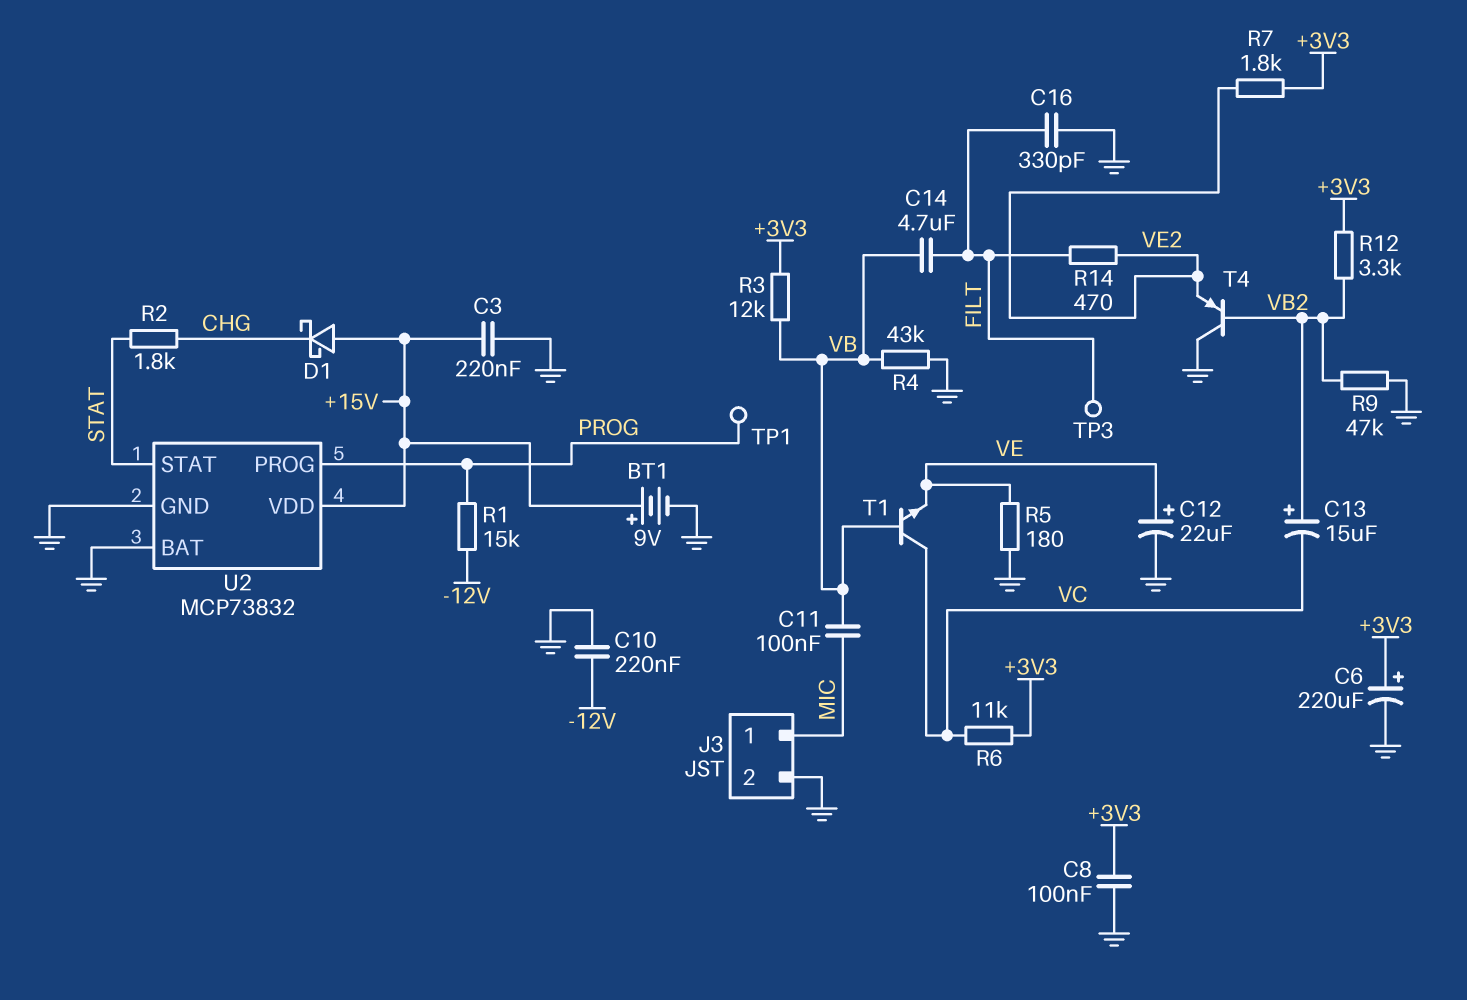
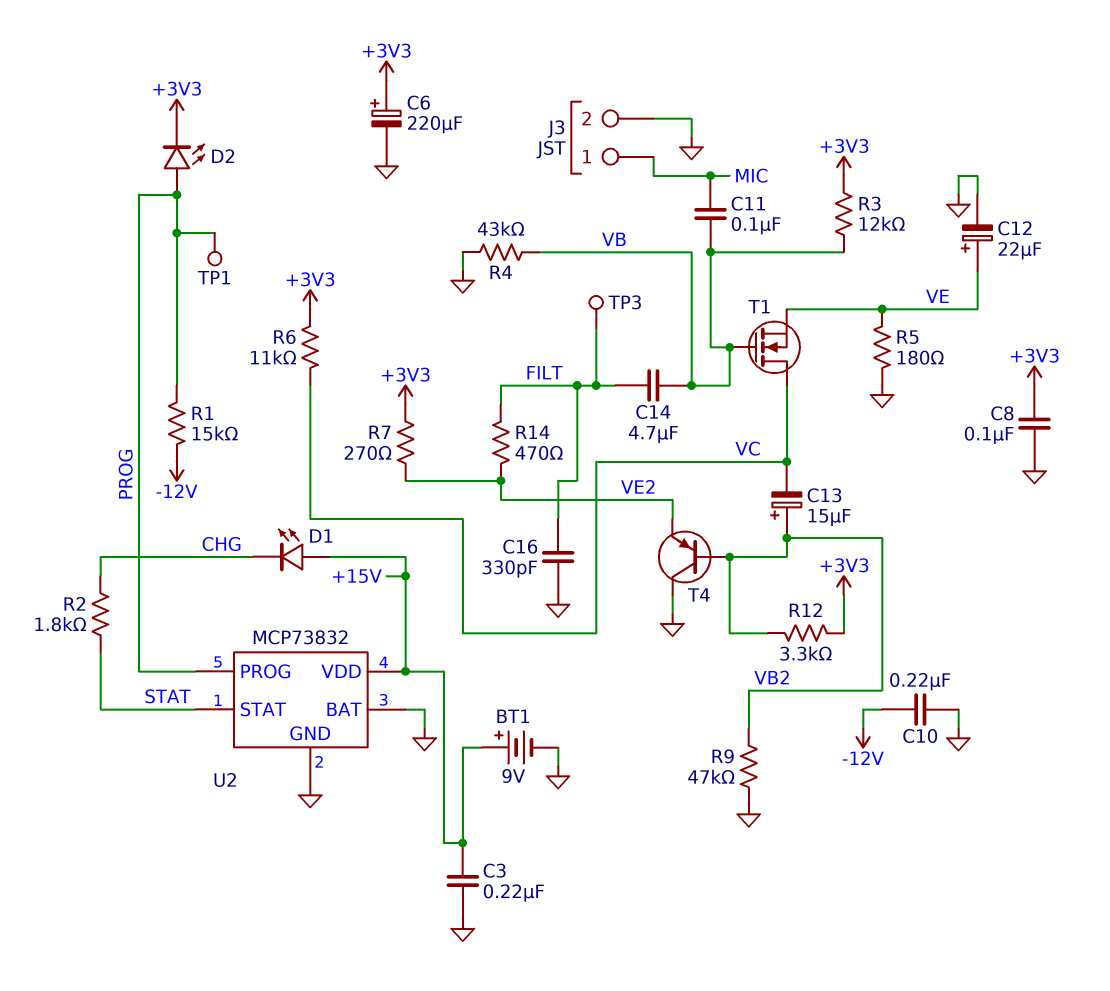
D1: schottky (A +15V, K CHG) -> LED (A +15V, K CHG)
D2: none -> LED (A PROG, K +3V3)
R7: 1.8k (+3V3, VE2) -> 270 (+3V3, VE2)
T1: NPN (B VB, C VC, E VE) -> NMOS (G VB, D VC, S VE)

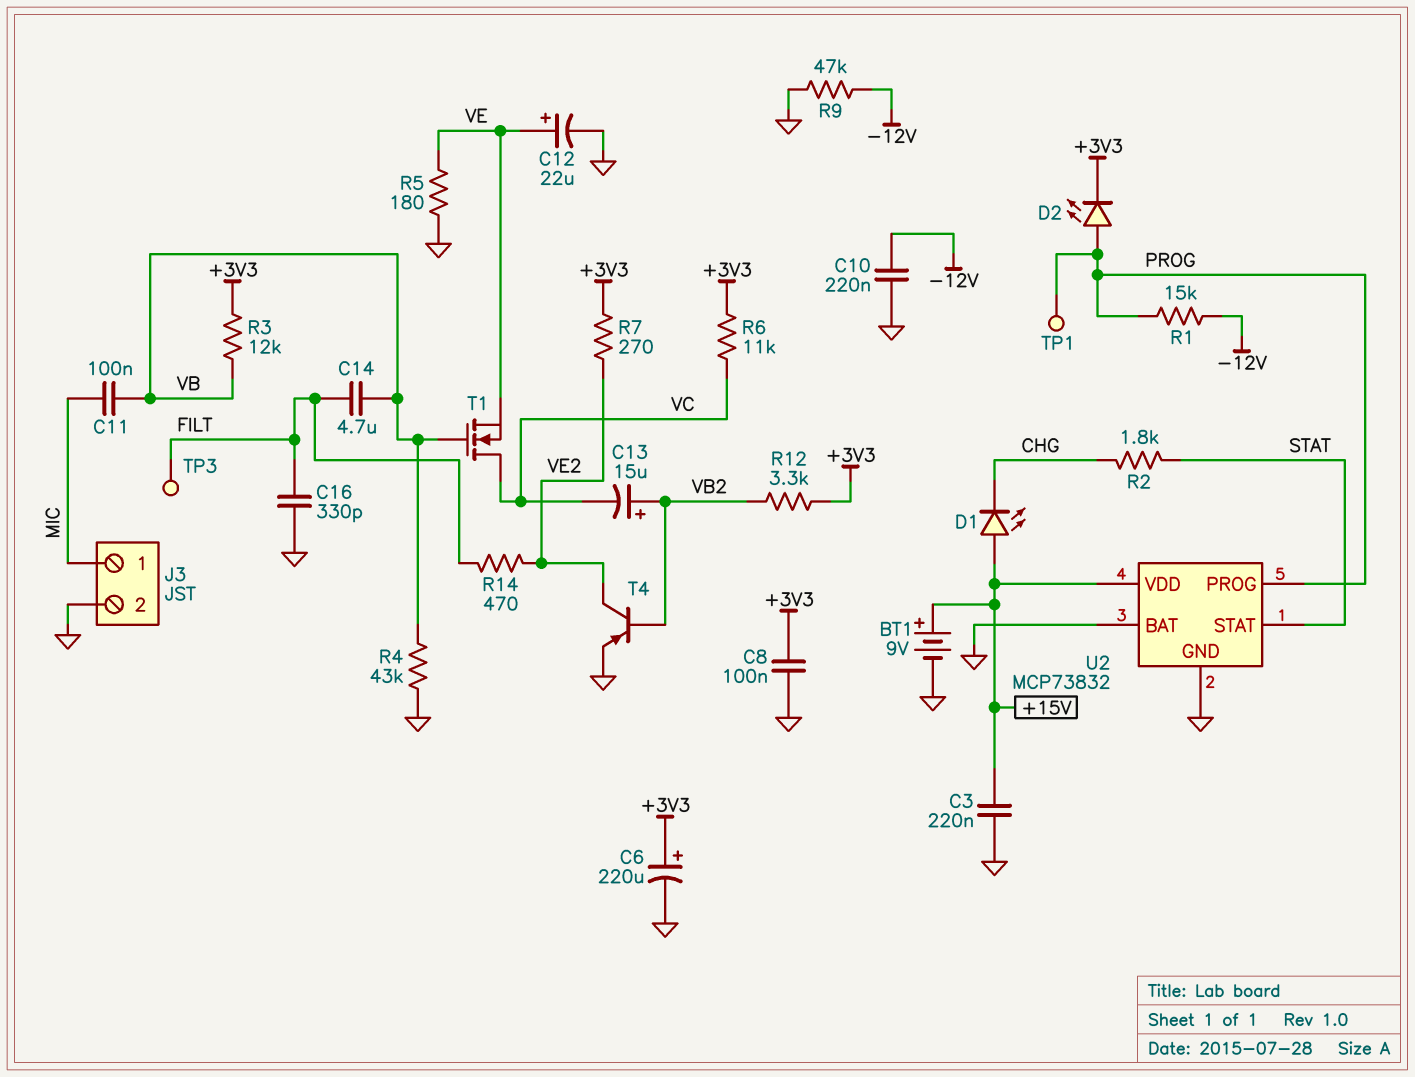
R9: 47k (GND, VB2) -> 47k (-12V, GND)
T4: PNP (B VB2, C GND, E VE2) -> PNP (B VB2, C VE2, E GND)

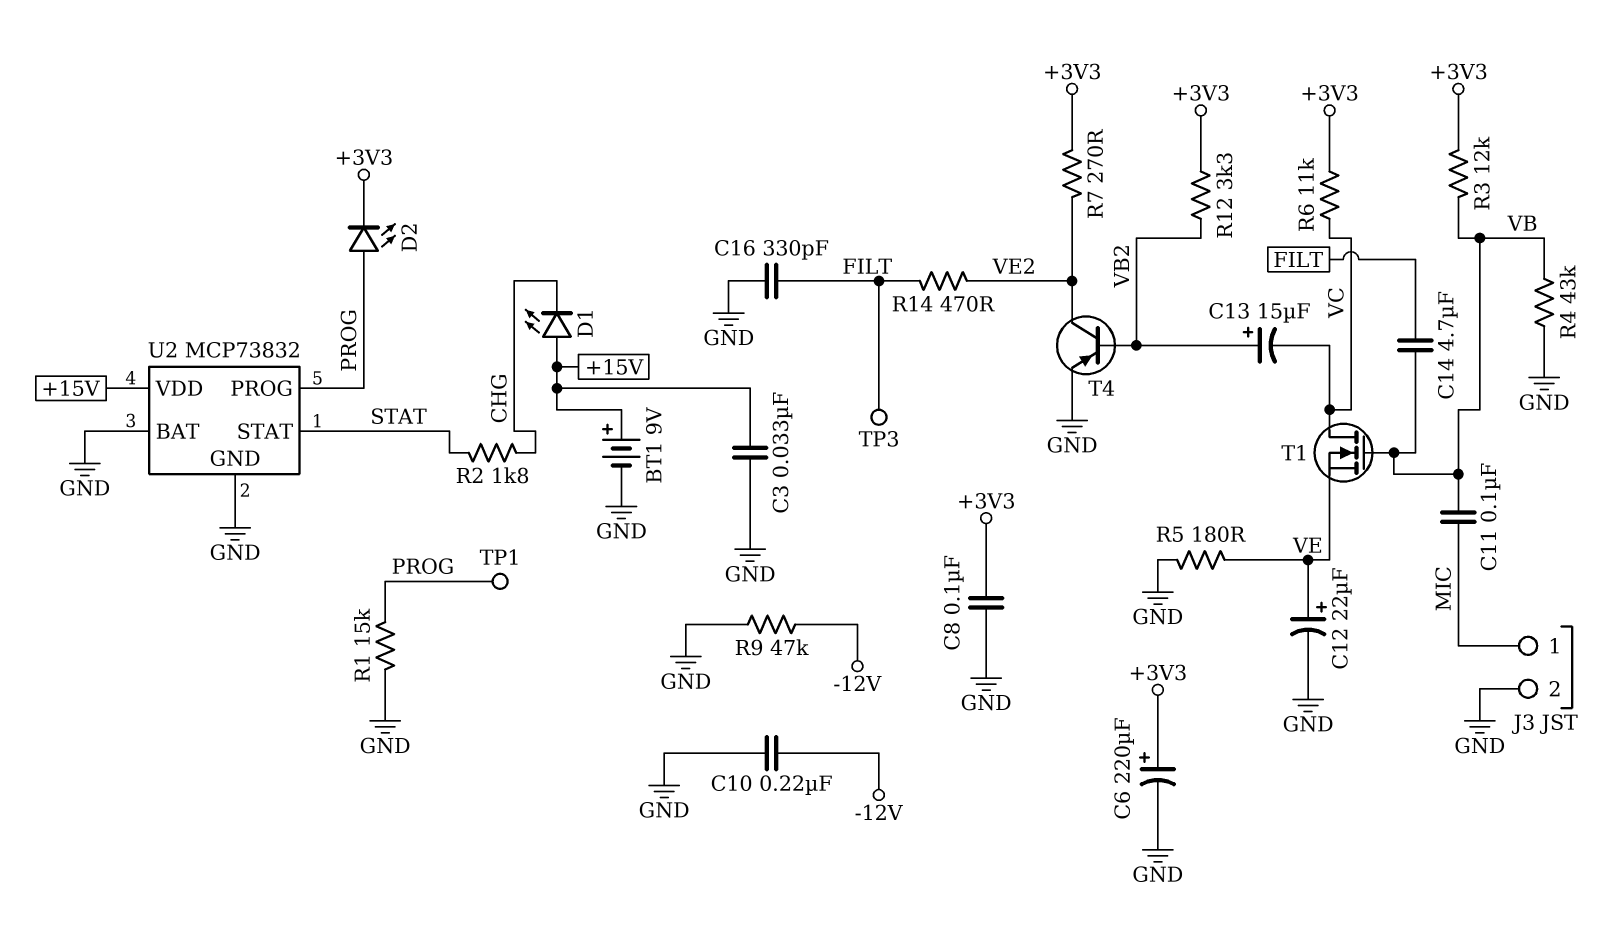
C3: 220nF (+15V, GND) -> 33nF (+15V, GND)
R1: 15k (-12V, PROG) -> 15k (GND, PROG)

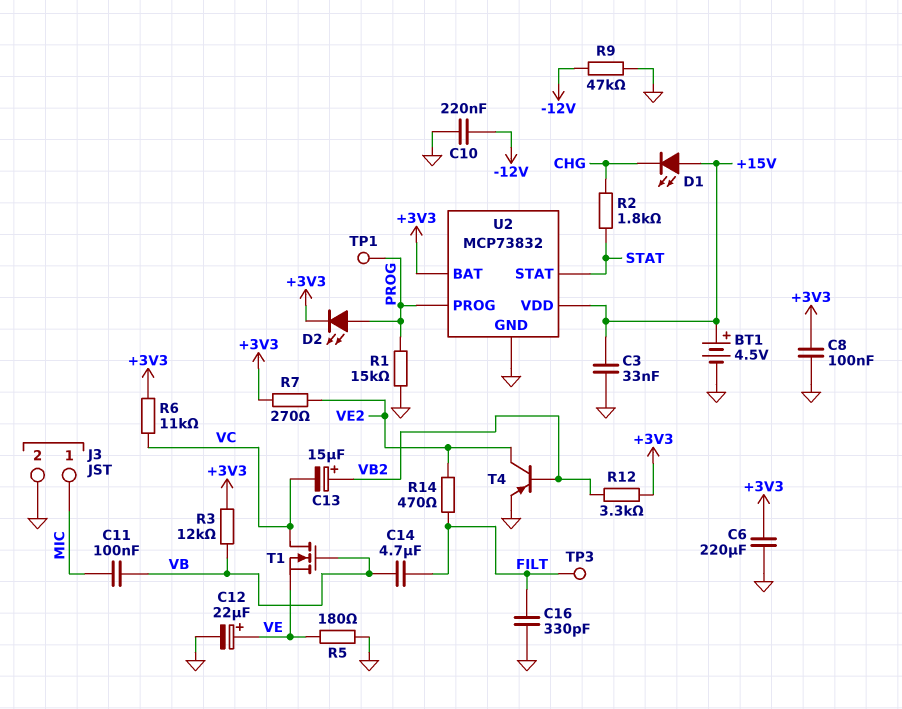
BT1: 9V (plus +15V, minus GND) -> 4.5V (plus +15V, minus GND)
C6: 220uF (plus +3V3, minus GND) -> 220uF (+3V3, GND)
R4: 43k (GND, VB) -> none
U2 pin BAT: GND -> +3V3

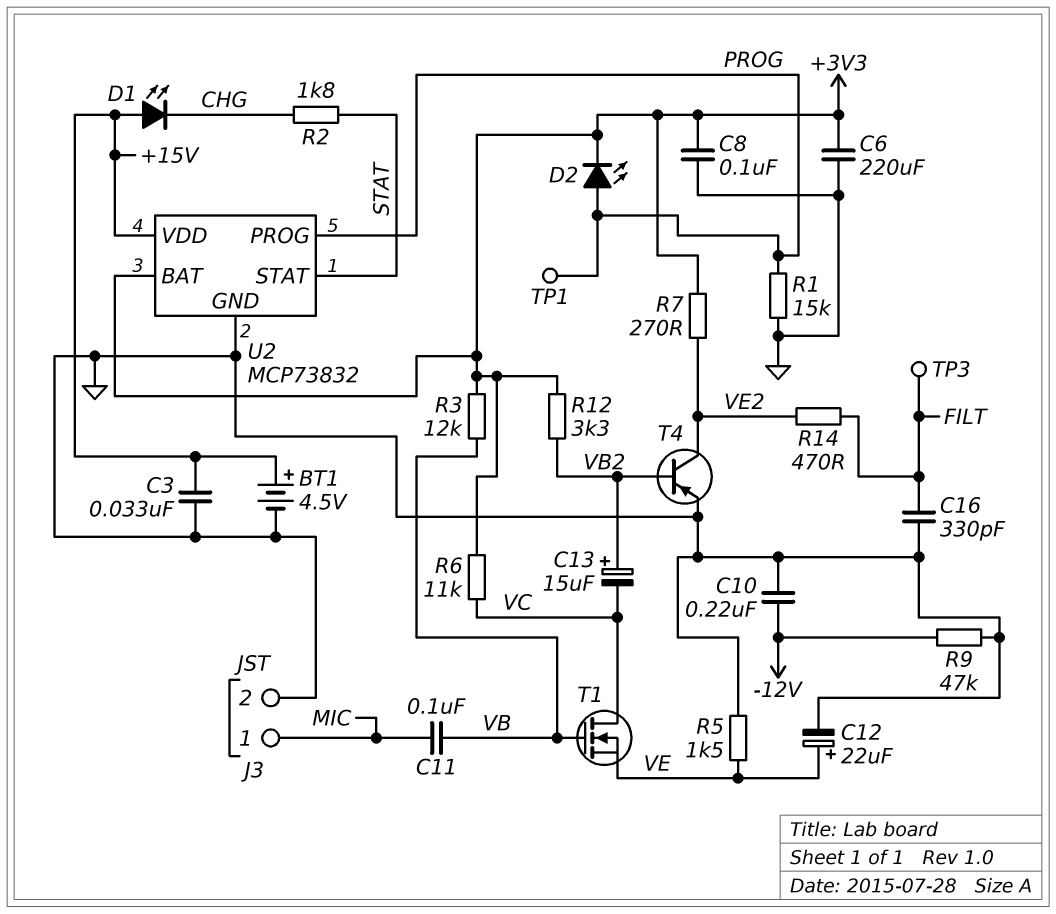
C14: 4.7uF (FILT, VB) -> none
R5: 180 (GND, VE) -> 1.5k (GND, VE)

